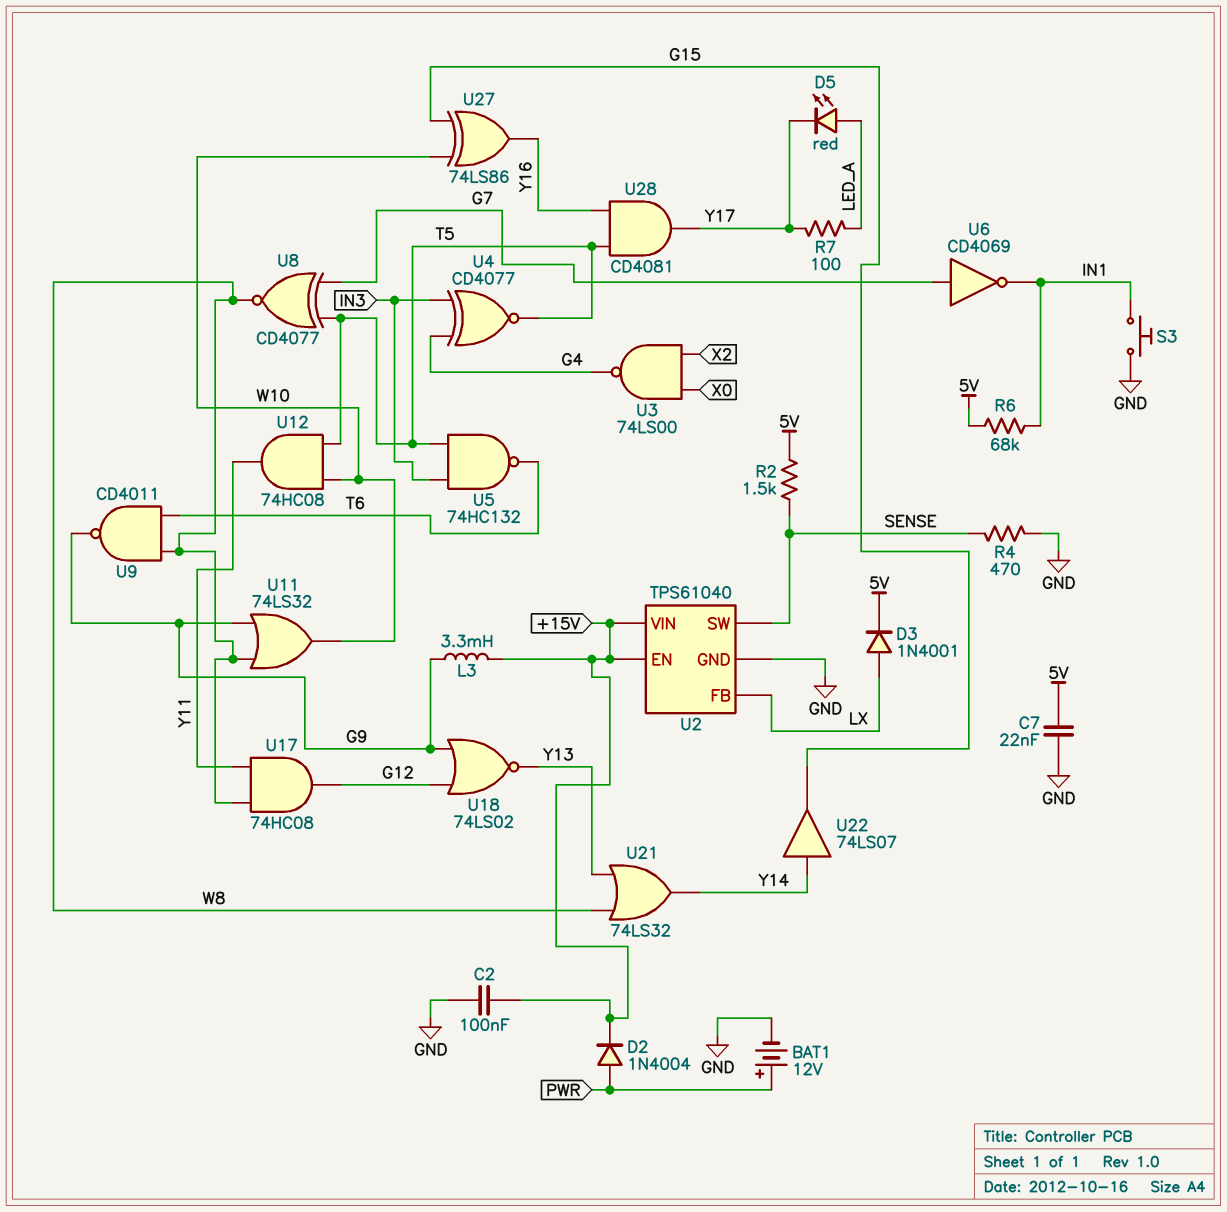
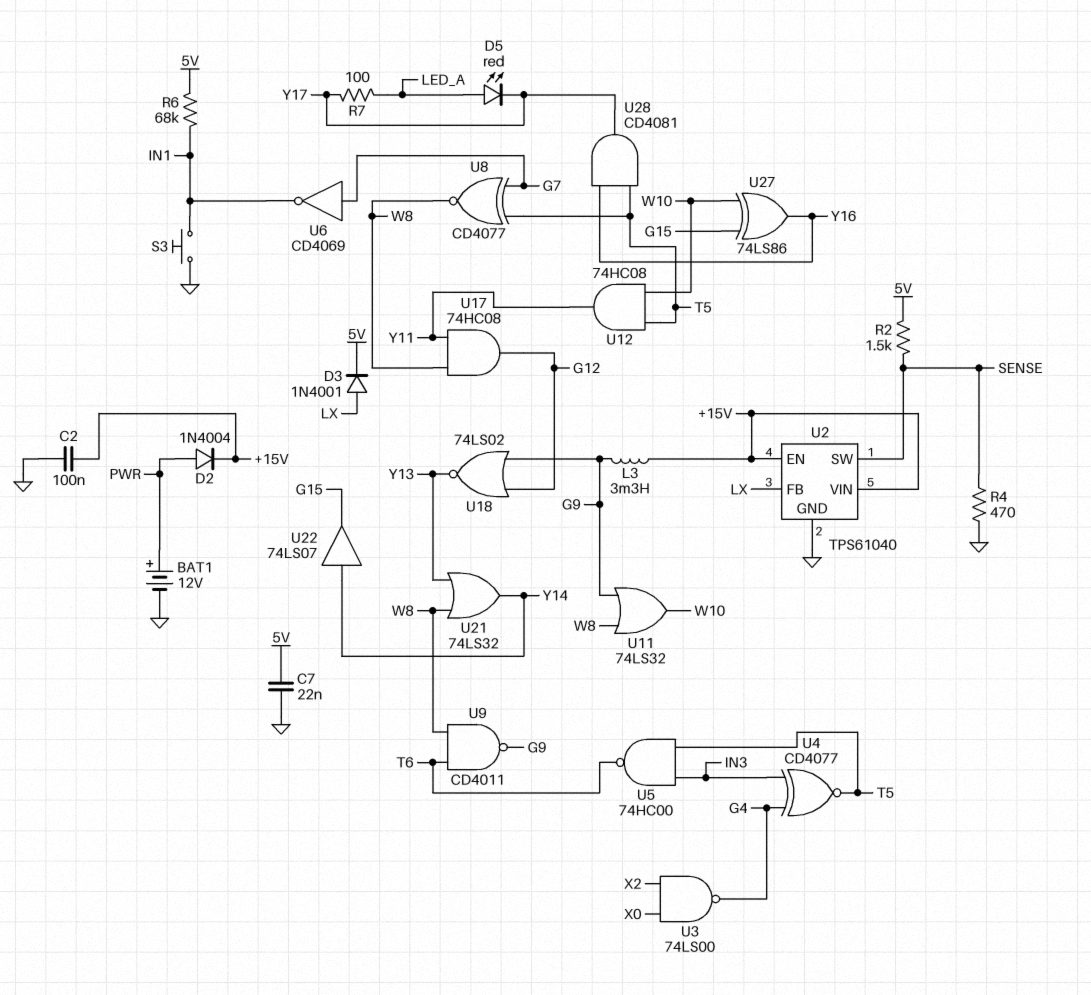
U5: NAND 74HC132 (in IN3, in T5, out T6) -> NAND 74HC00 (in IN3, in T5, out T6)

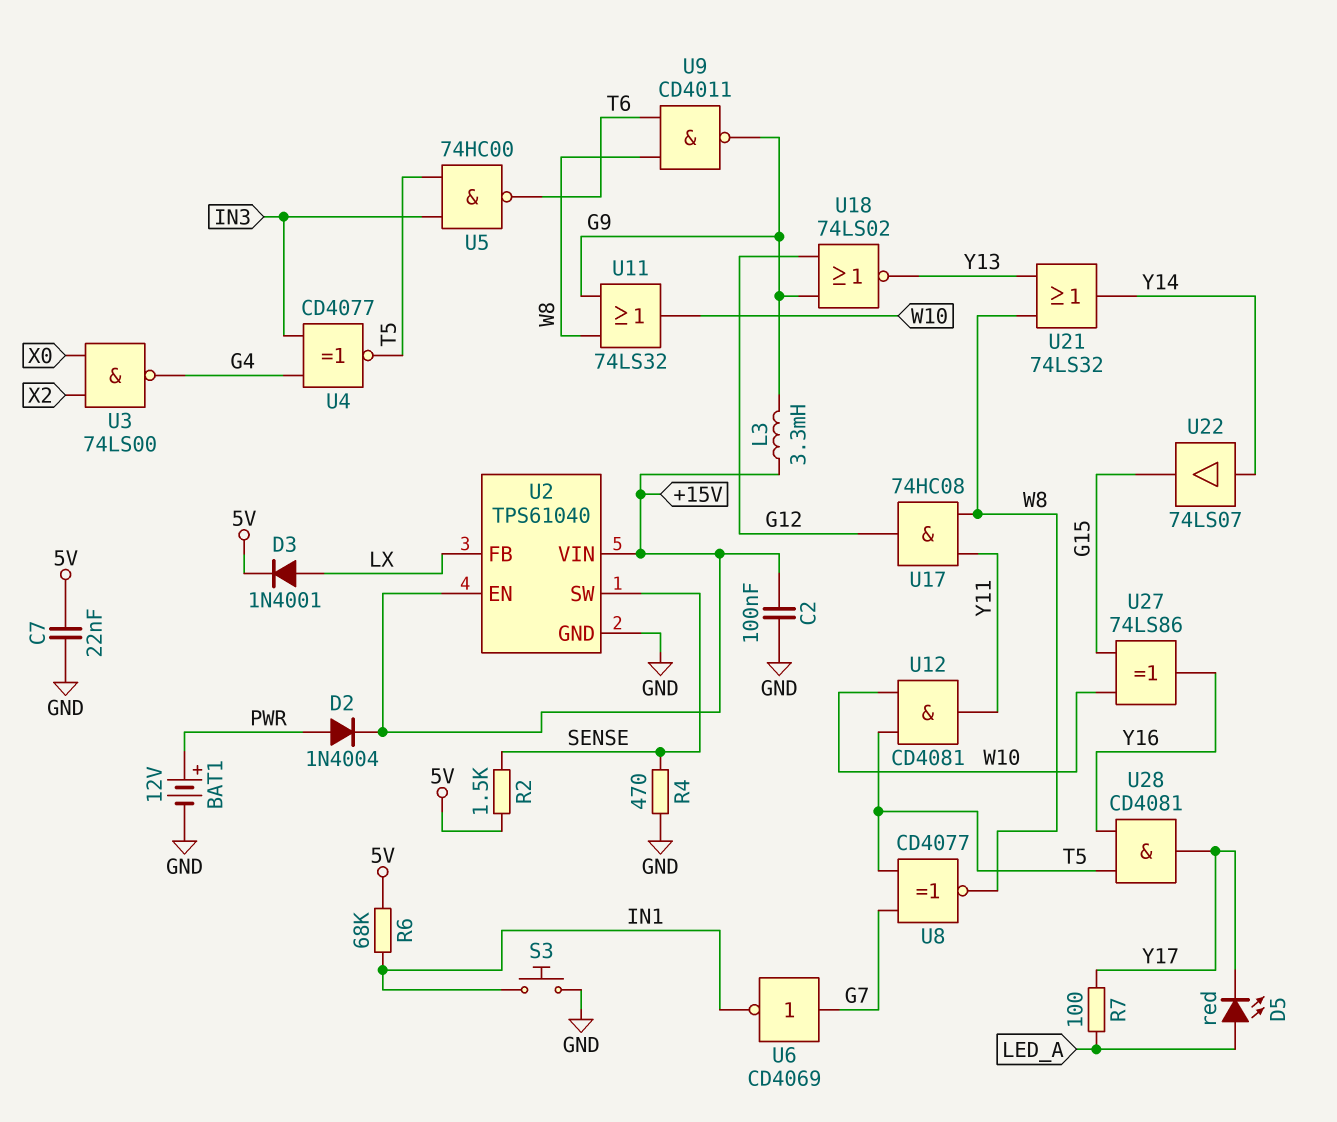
U12: AND 74HC08 (in T5, in W10, out Y11) -> AND CD4081 (in T5, in W10, out Y11)

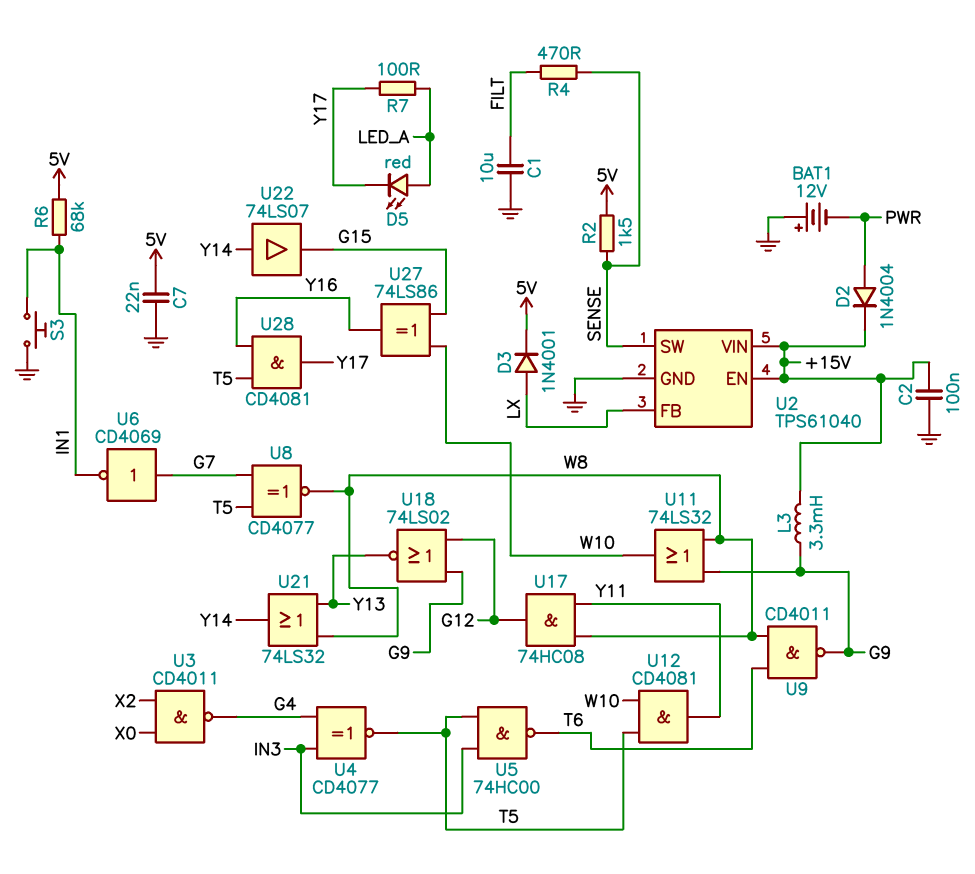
BAT1: 12V (plus PWR, minus GND) -> 12V (plus GND, minus PWR)
C1: none -> 10uF (FILT, GND)
R4: 470 (GND, SENSE) -> 470 (FILT, SENSE)
U3: NAND 74LS00 (in X0, in X2, out G4) -> NAND CD4011 (in X0, in X2, out G4)

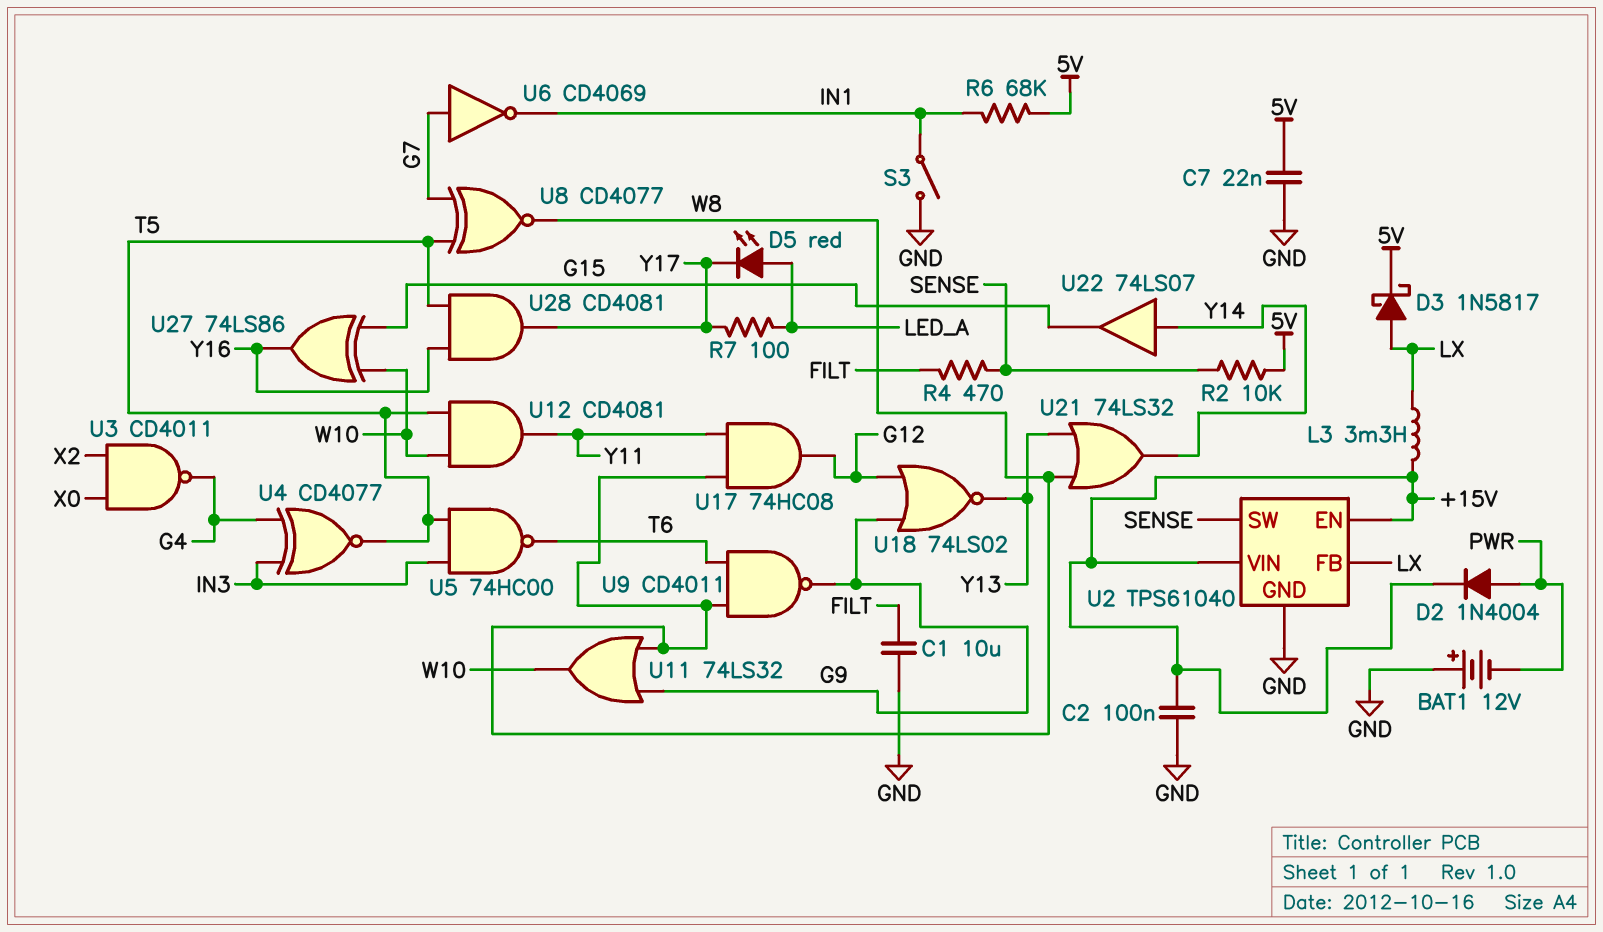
D3: diode 1N4001 (A LX, K 5V) -> schottky 1N5817 (A LX, K 5V)
L3: 3.3mH (+15V, G9) -> 3.3mH (+15V, LX)
R2: 1.5k (5V, SENSE) -> 10k (5V, SENSE)
S3: button (GND, IN1) -> switch (GND, IN1)

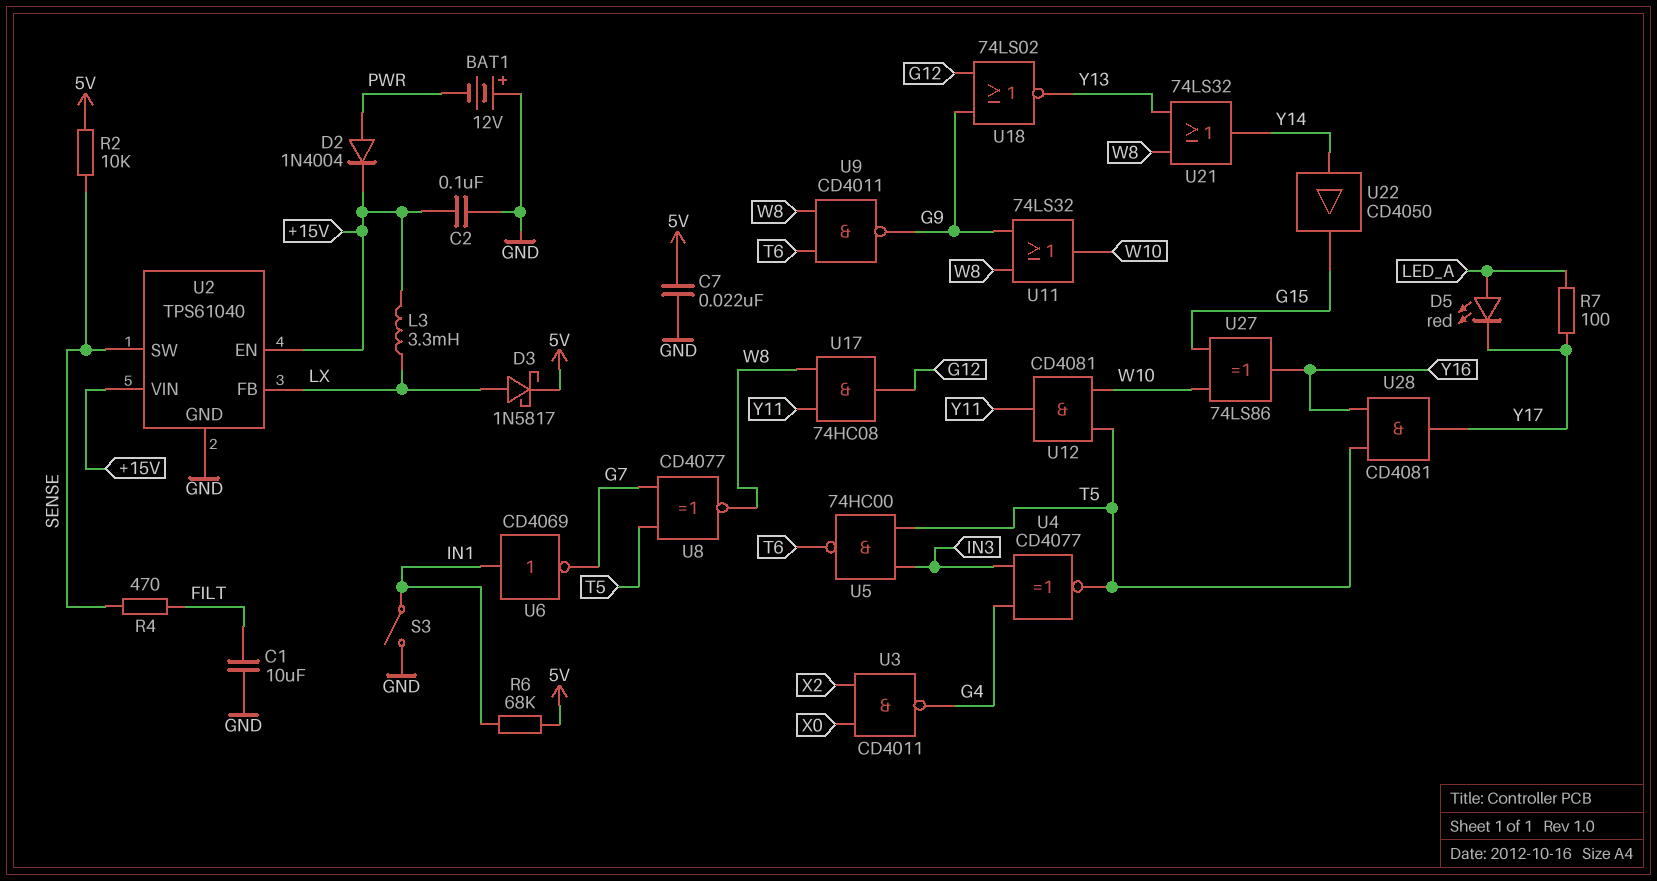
U6: NOT CD4069 (in G7, out IN1) -> NOT CD4069 (in IN1, out G7)
U22: buffer 74LS07 (in Y14, out G15) -> buffer CD4050 (in Y14, out G15)

